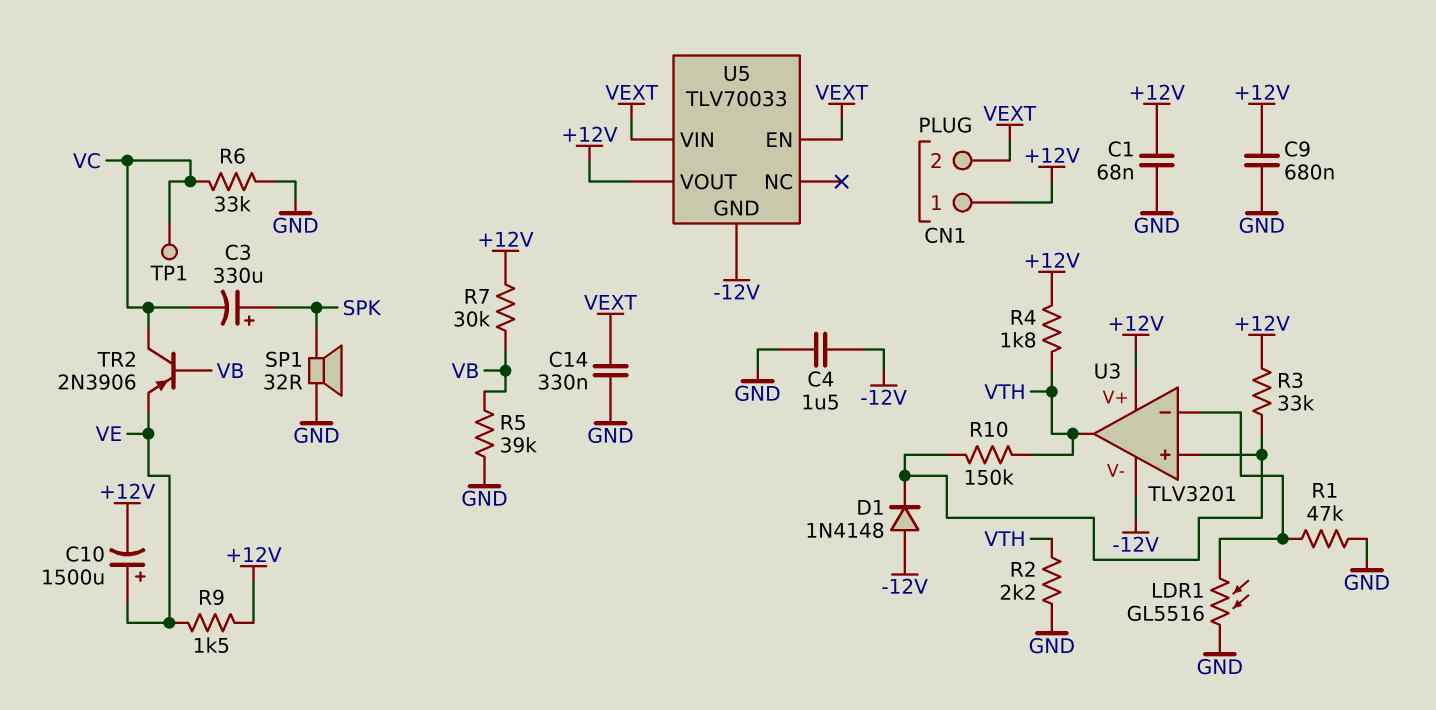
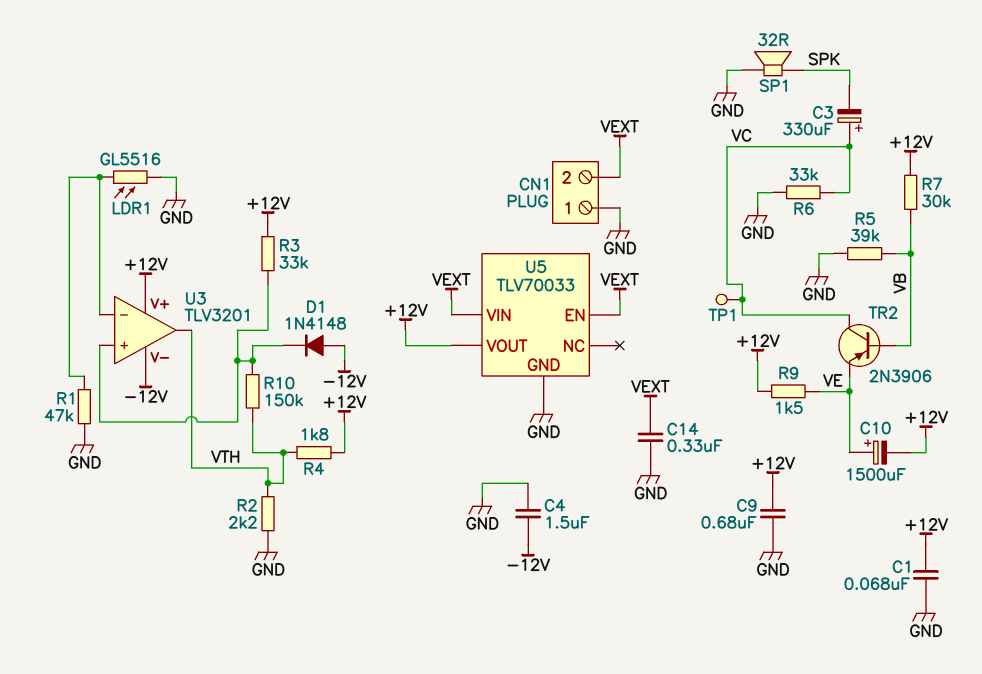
C3: 330uF (plus SPK, minus VC) -> 330uF (plus VC, minus SPK)
CN1 pin 1: +12V -> GND
U5 pin GND: -12V -> GND

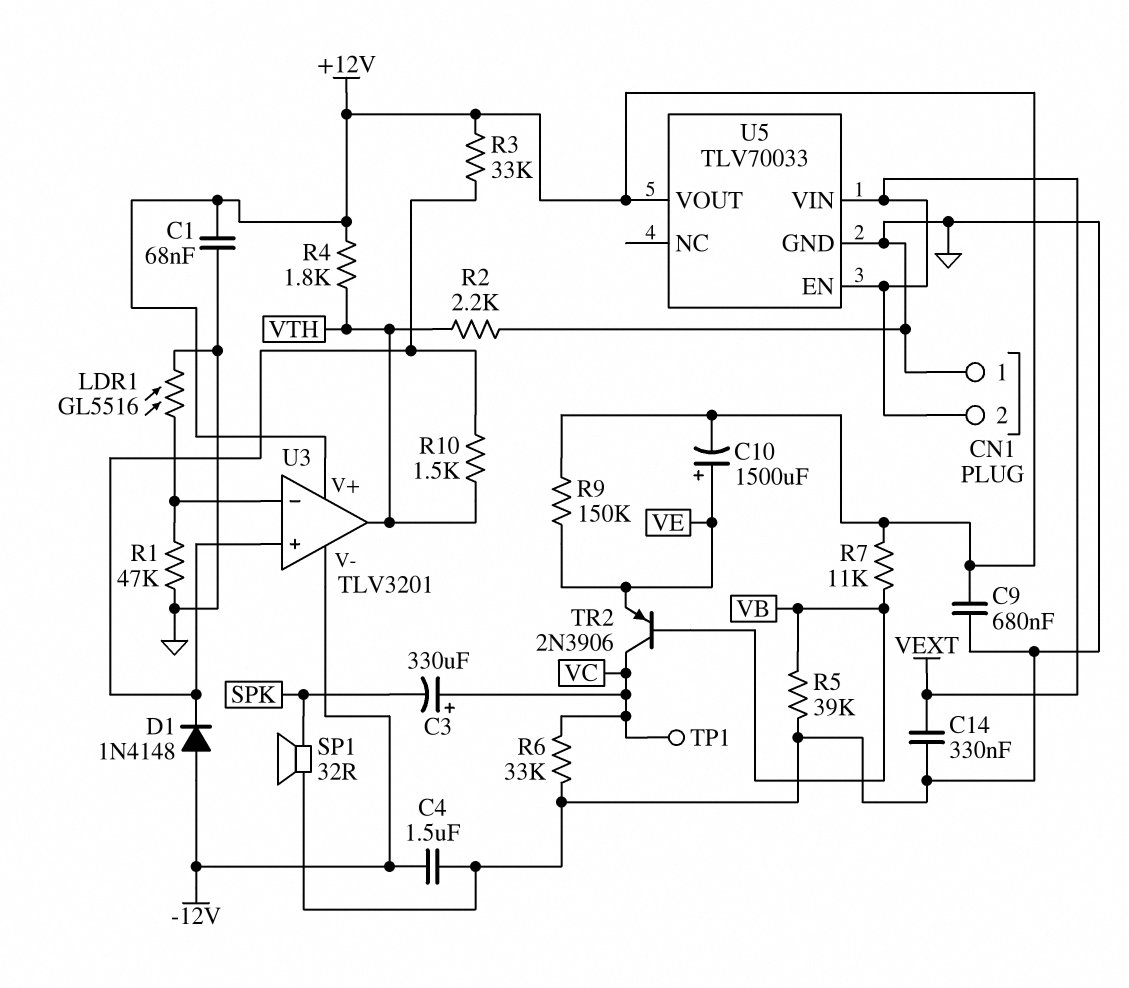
R7: 30k (+12V, VB) -> 11k (+12V, VB)
R9: 1.5k (+12V, VE) -> 150k (+12V, VE)
R10: 150k (U3/in+, VTH) -> 1.5k (U3/in+, VTH)

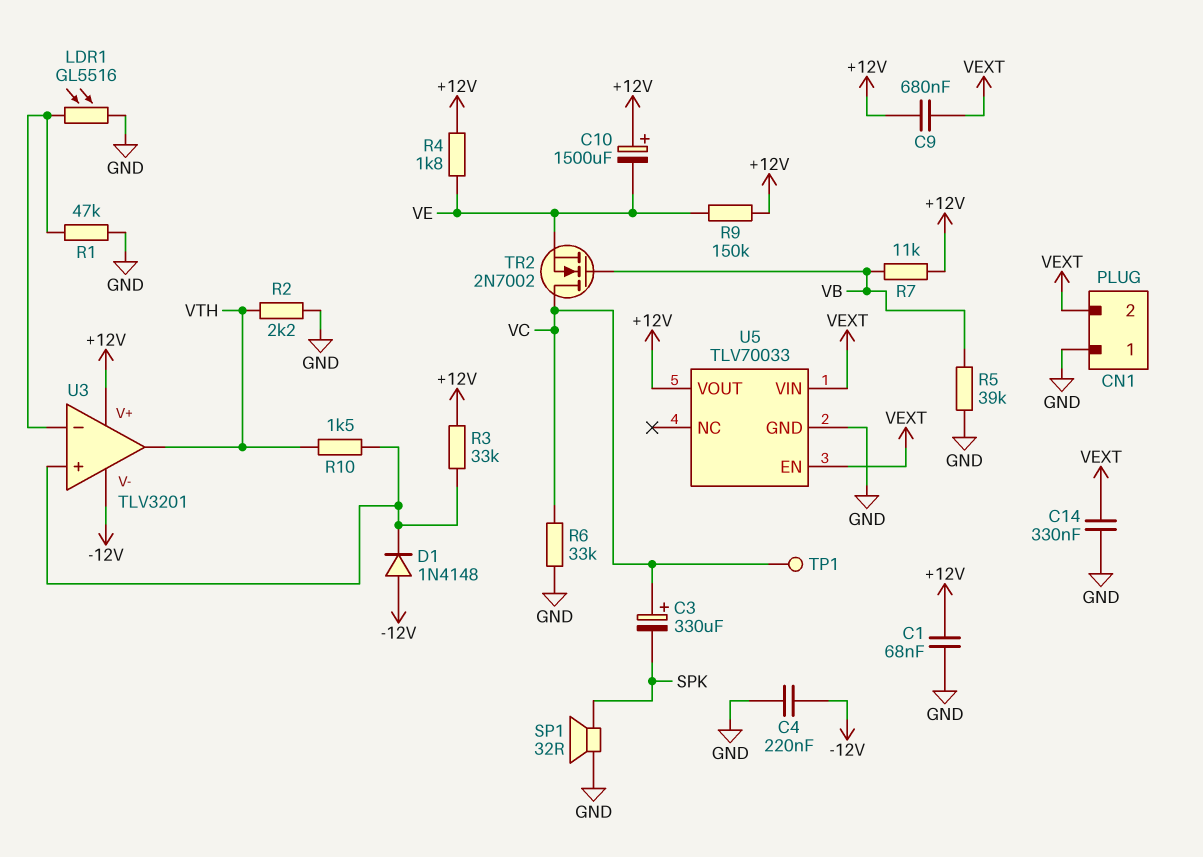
C4: 1.5uF (-12V, GND) -> 220nF (-12V, GND)
C9: 680nF (+12V, GND) -> 680nF (+12V, VEXT)
C10: 1500uF (plus VE, minus +12V) -> 1500uF (plus +12V, minus VE)
R4: 1.8k (+12V, VTH) -> 1.8k (+12V, VE)
TR2: PNP 2N3906 (B VB, C VC, E VE) -> NMOS 2N7002 (G VB, D VC, S VE)

